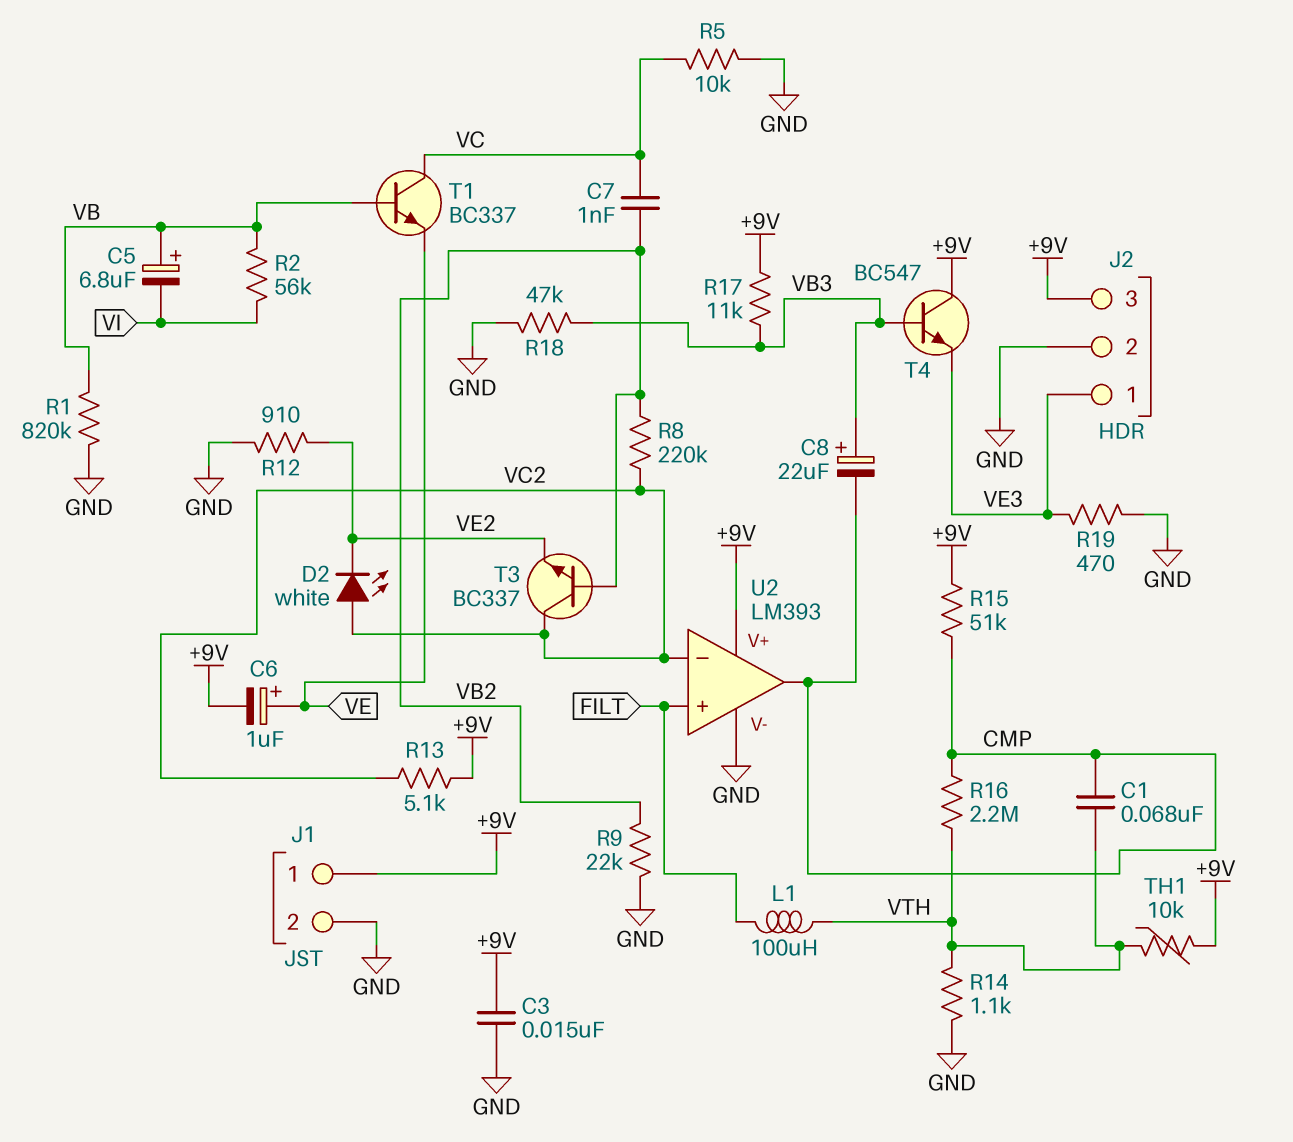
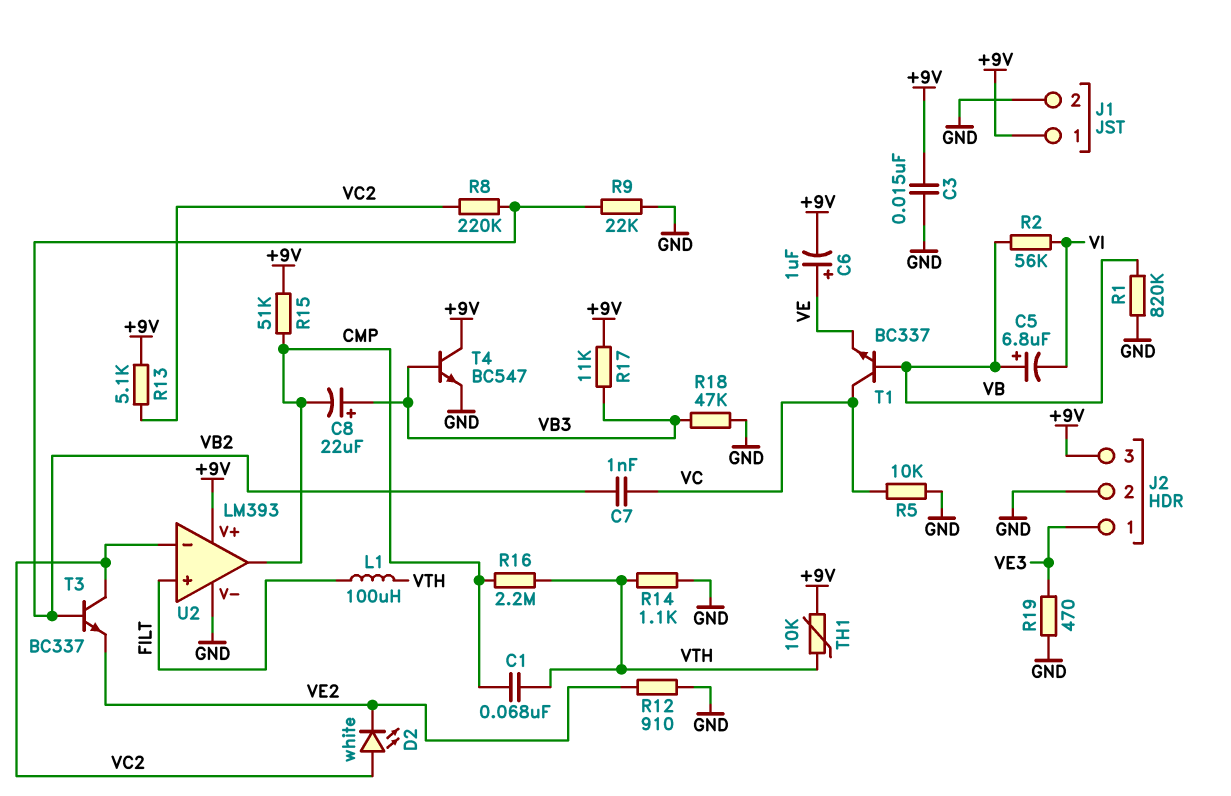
T4: NPN BC547 (B VB3, C +9V, E VE3) -> NPN BC547 (B VB3, C +9V, E GND)

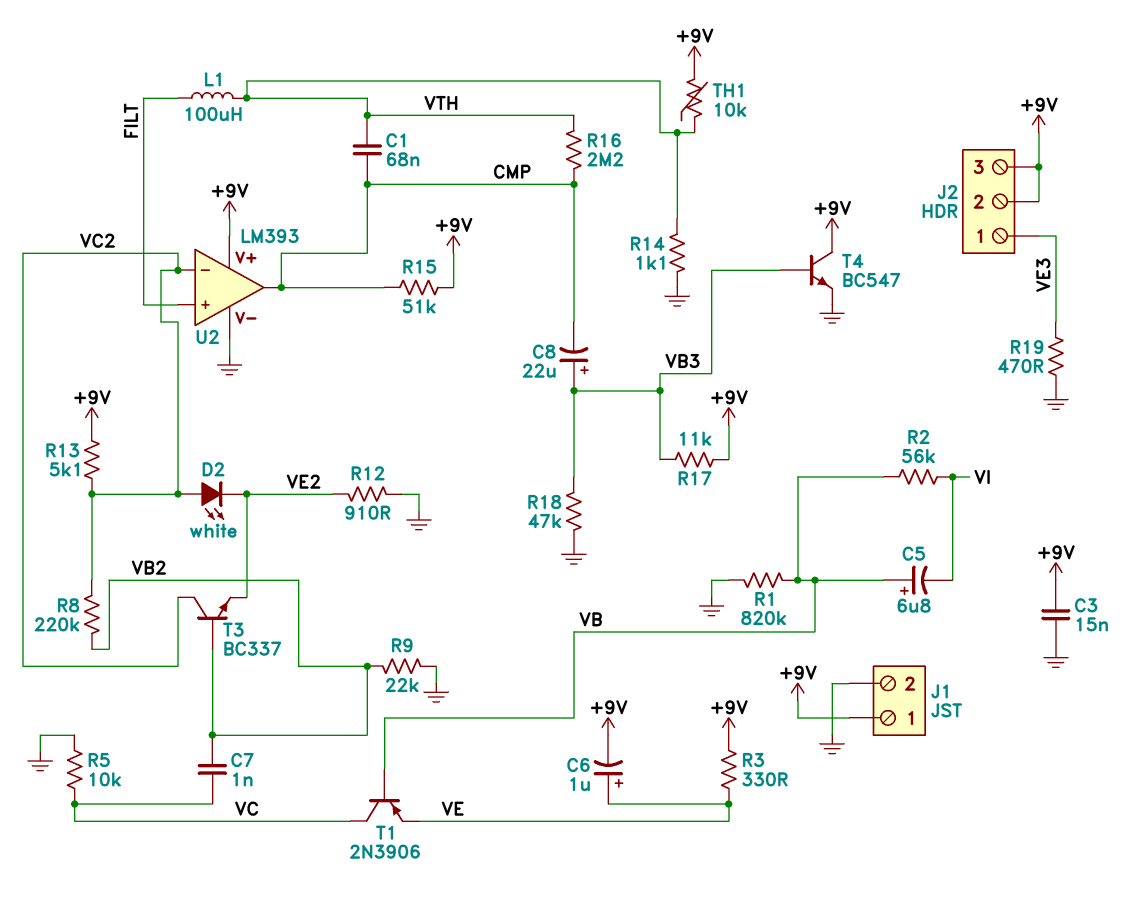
J2 pin 2: GND -> +9V
R3: none -> 330 (+9V, VE)
T1: NPN BC337 (B VB, C VC, E VE) -> PNP 2N3906 (B VB, C VC, E VE)

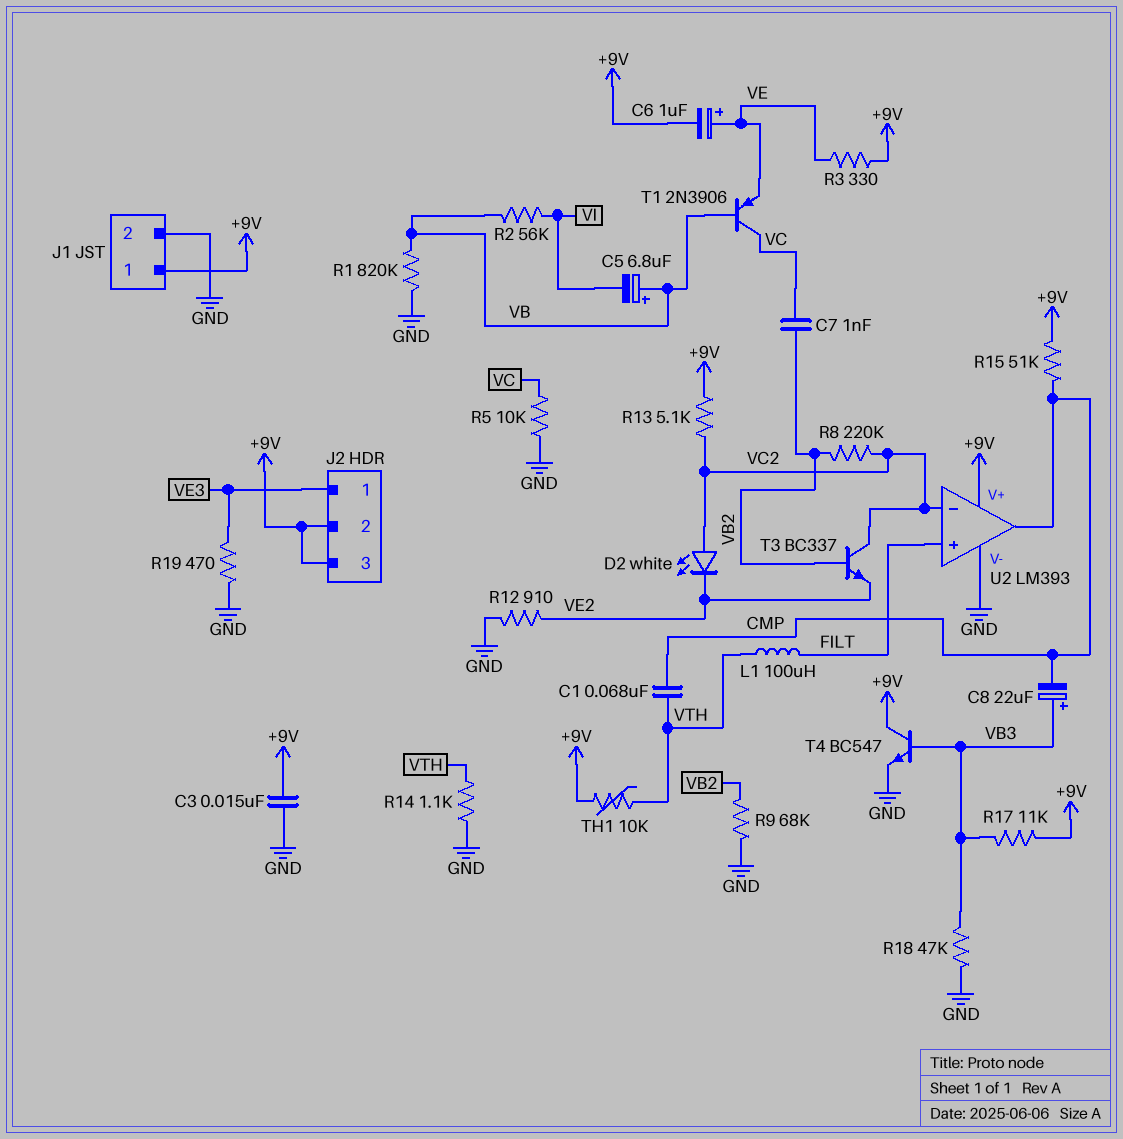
R9: 22k (GND, VB2) -> 68k (GND, VB2)
R16: 2.2M (CMP, VTH) -> none

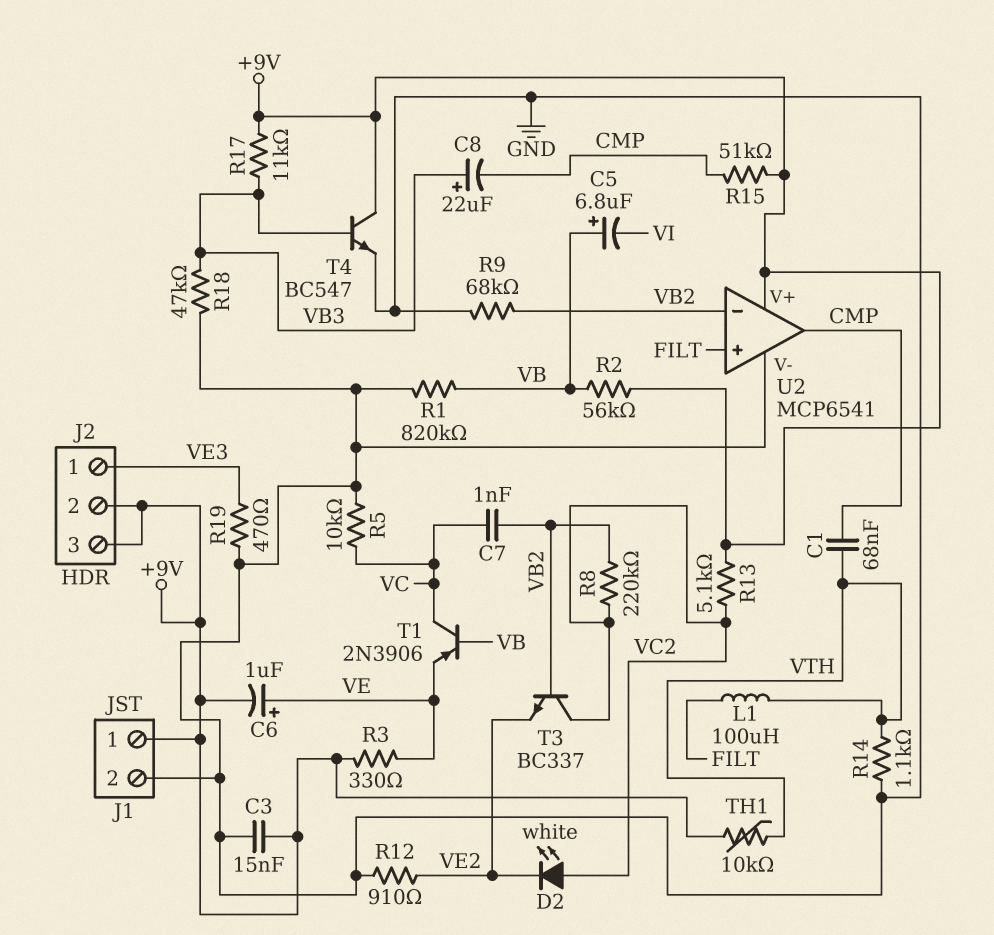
R2: 56k (VB, VI) -> 56k (+9V, VB)
U2: LM393 -> MCP6541
U2 pin in-: VC2 -> VB2

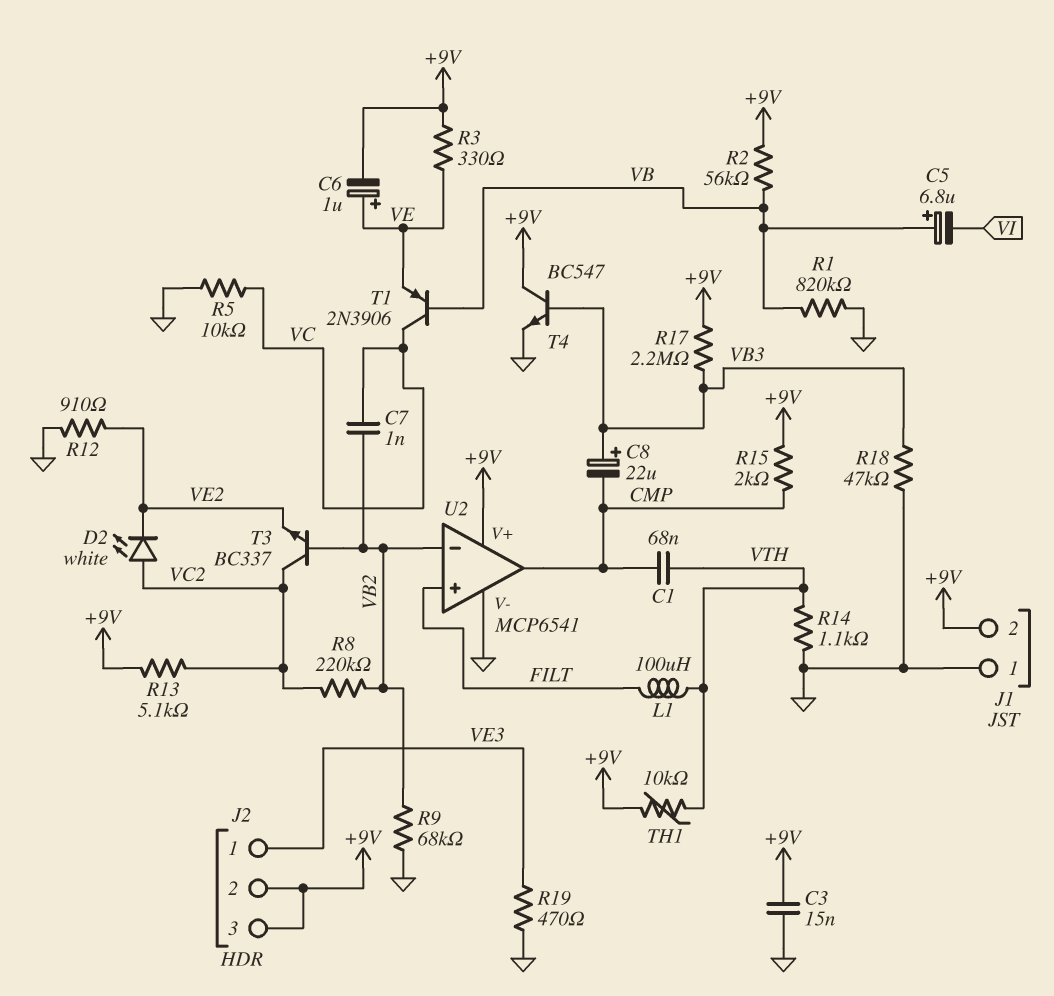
J1 pin 1: +9V -> GND
J1 pin 2: GND -> +9V
R15: 51k (+9V, CMP) -> 2k (+9V, CMP)
R17: 11k (+9V, VB3) -> 2.2M (+9V, VB3)

